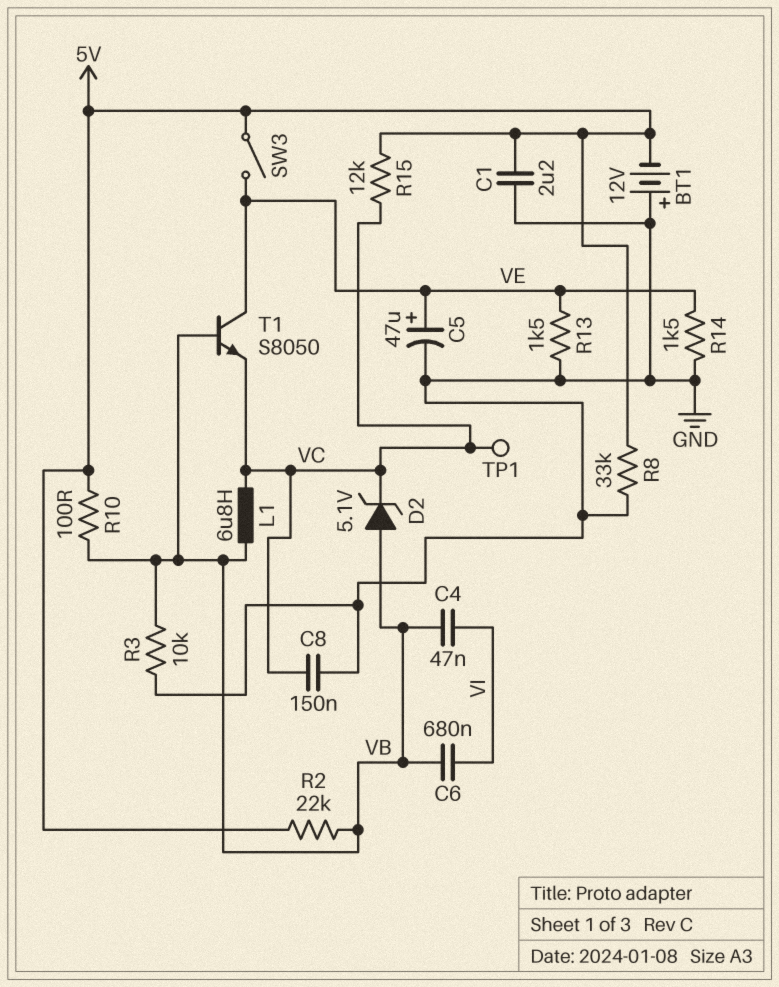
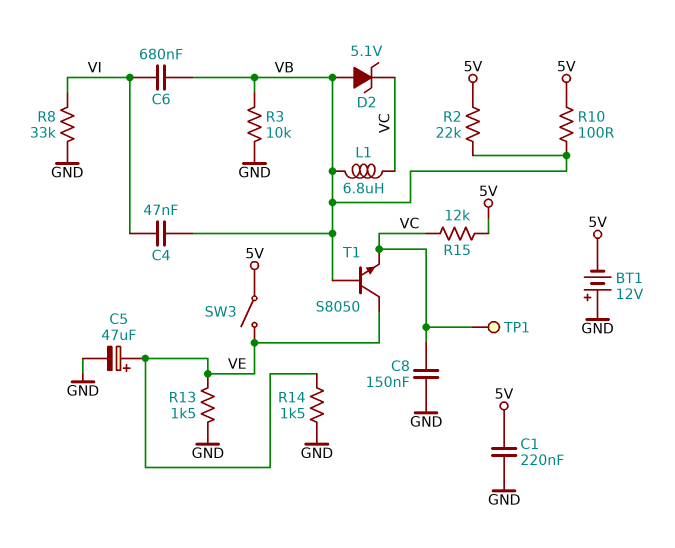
C1: 2.2uF (5V, GND) -> 220nF (5V, GND)
R8: 33k (5V, GND) -> 33k (GND, VI)

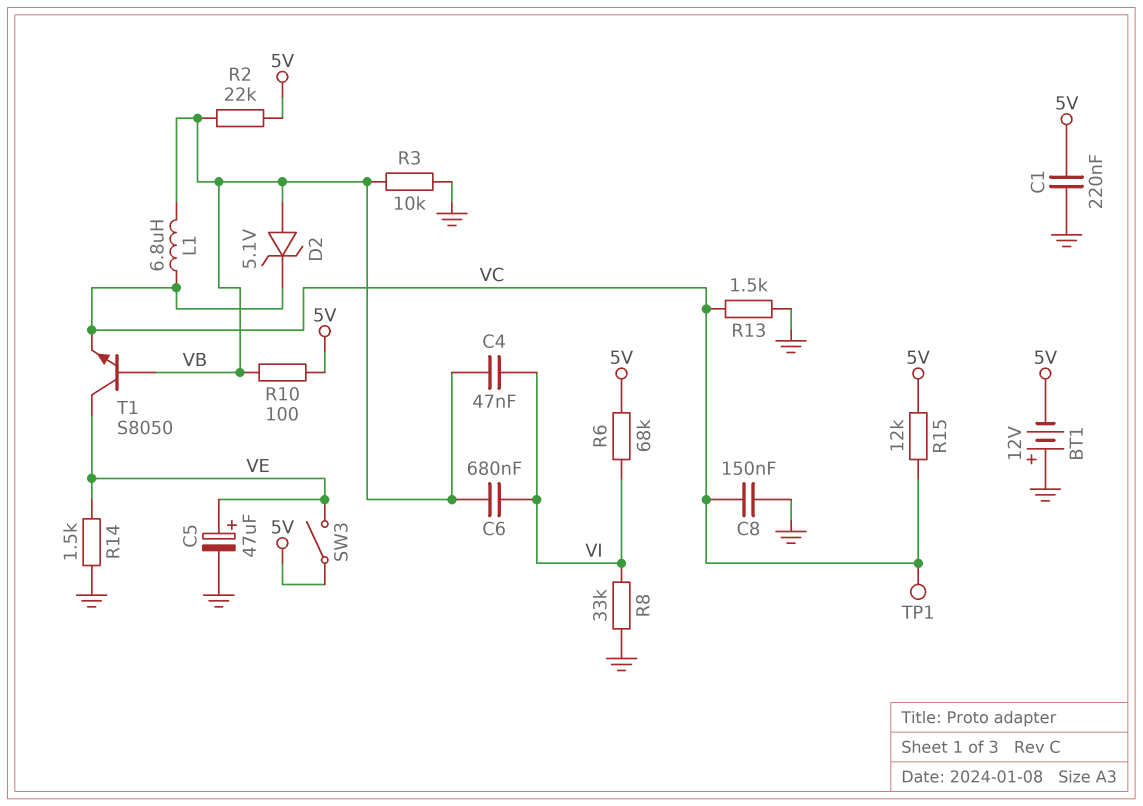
R6: none -> 68k (5V, VI)
R13: 1.5k (GND, VE) -> 1.5k (GND, VC)

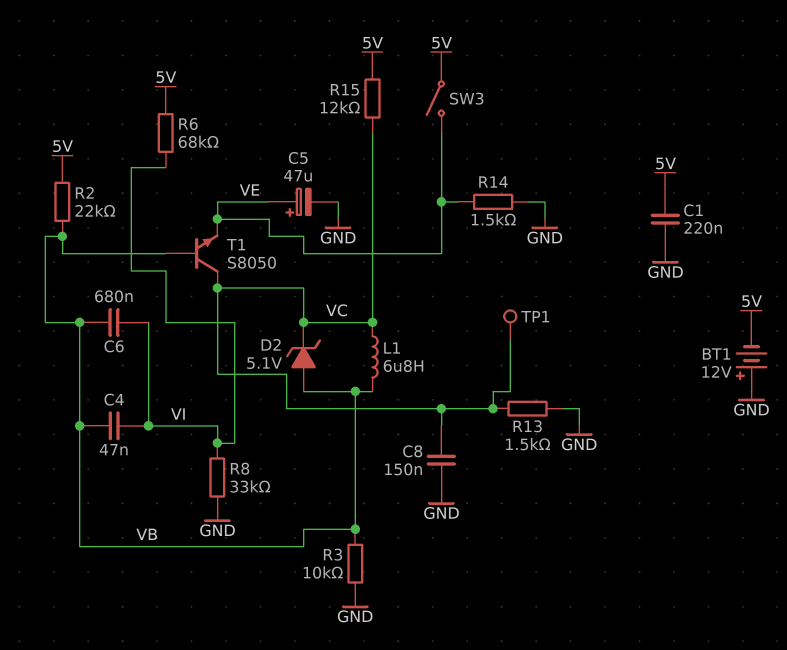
R10: 100 (5V, VB) -> none
T1: NPN S8050 (B VB, C VE, E VC) -> NPN S8050 (B VB, C VC, E VE)

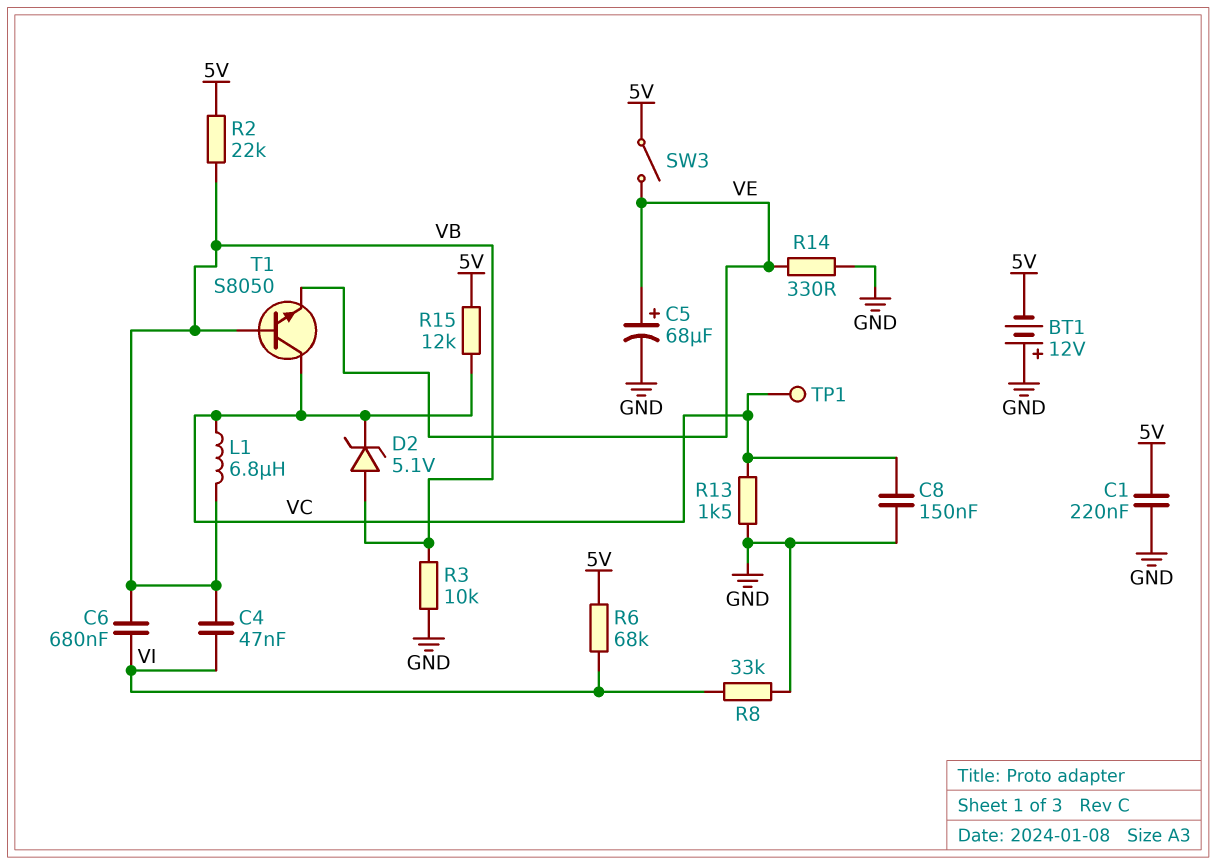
C5: 47uF (plus VE, minus GND) -> 68uF (plus VE, minus GND)
R14: 1.5k (GND, VE) -> 330 (GND, VE)

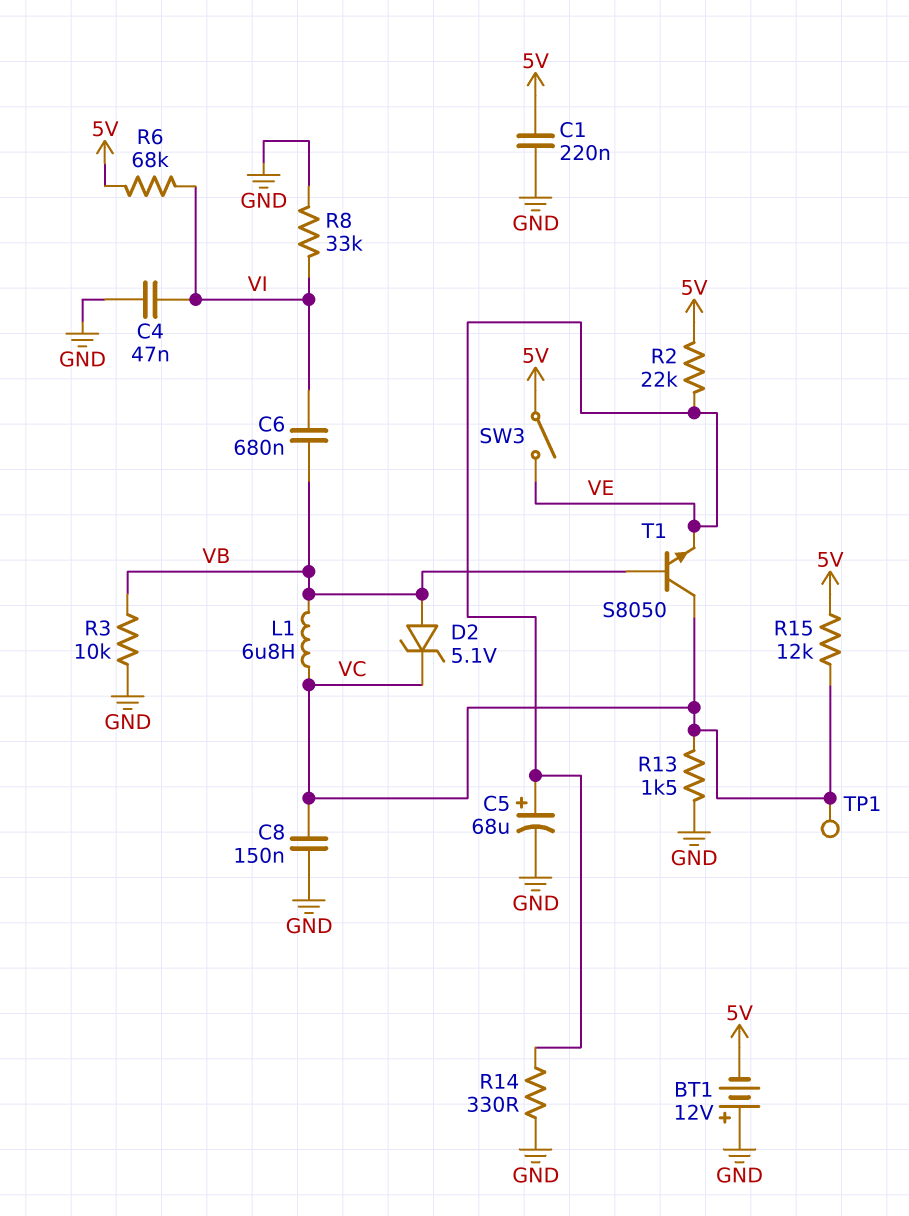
C4: 47nF (VB, VI) -> 47nF (GND, VI)
R2: 22k (5V, VB) -> 22k (5V, VE)

